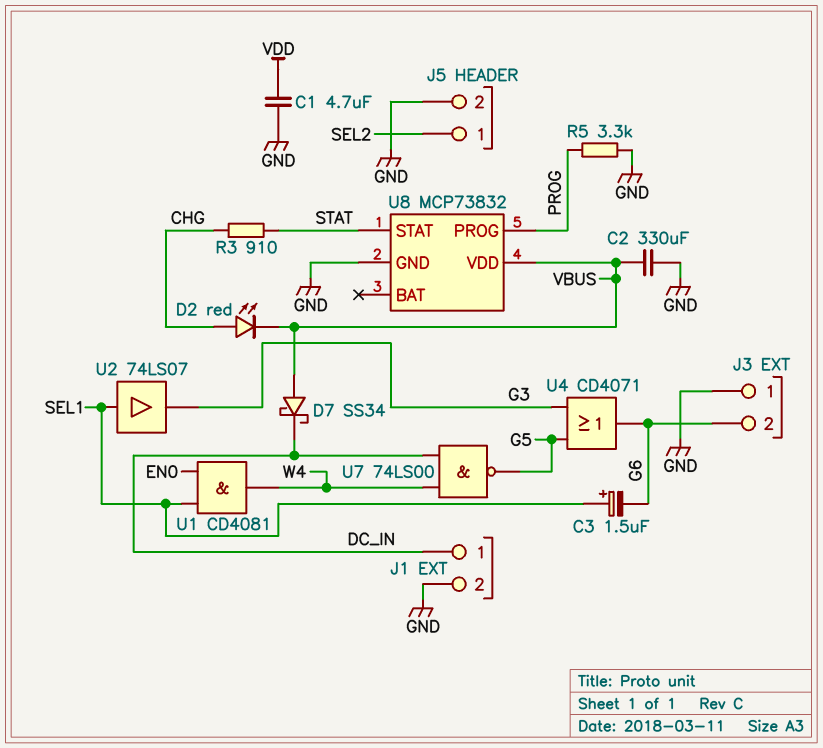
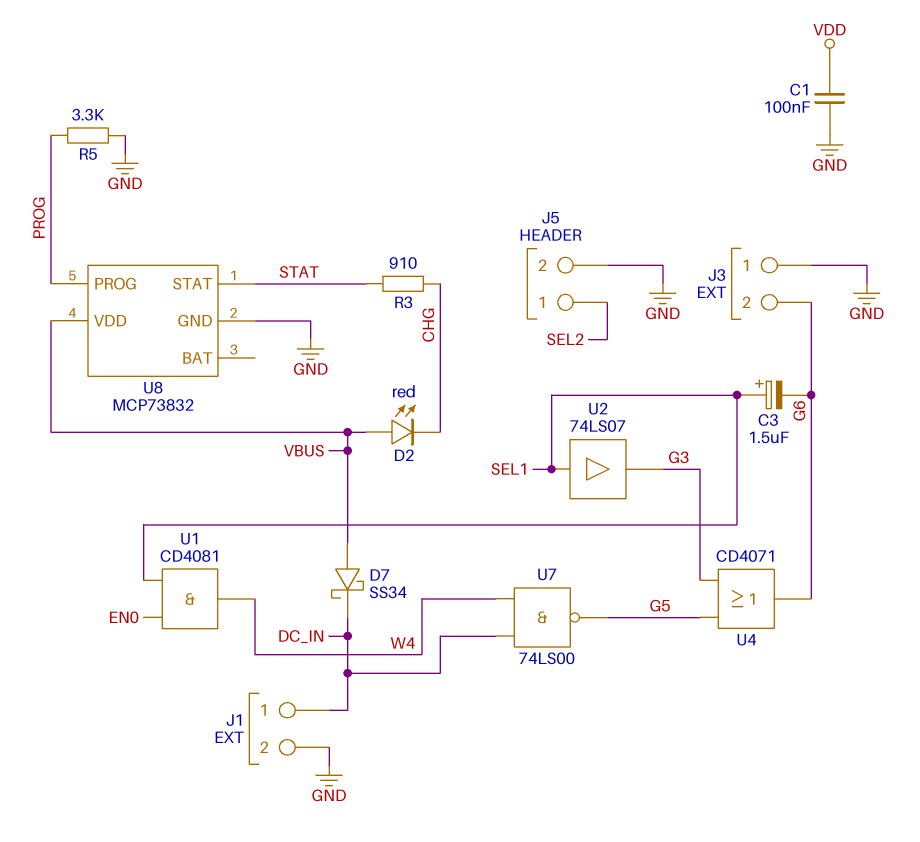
C1: 4.7uF (GND, VDD) -> 100nF (GND, VDD)
C2: 330uF (GND, VBUS) -> none
D2: LED red (A CHG, K VBUS) -> LED red (A VBUS, K CHG)

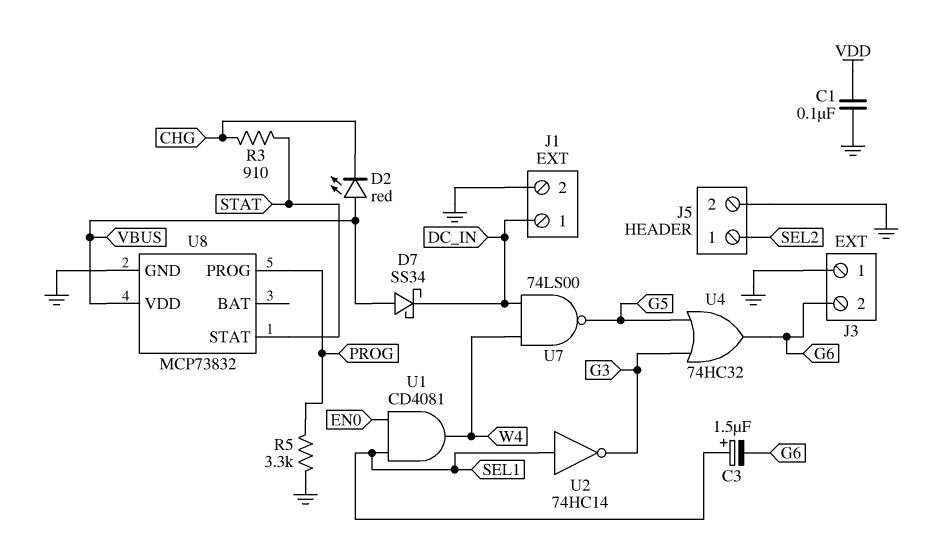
U2: buffer 74LS07 (in SEL1, out G3) -> NOT 74HC14 (in SEL1, out G3)
U4: OR CD4071 (in G3, in G5, out G6) -> OR 74HC32 (in G3, in G5, out G6)

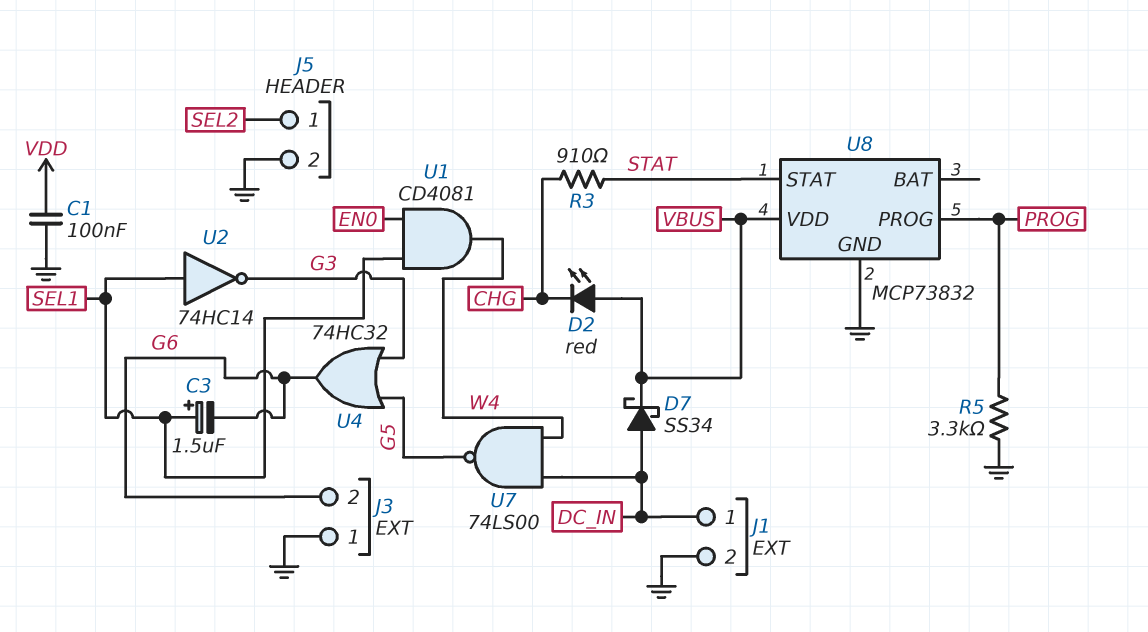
D7: schottky SS34 (A VBUS, K DC_IN) -> schottky SS34 (A DC_IN, K VBUS)

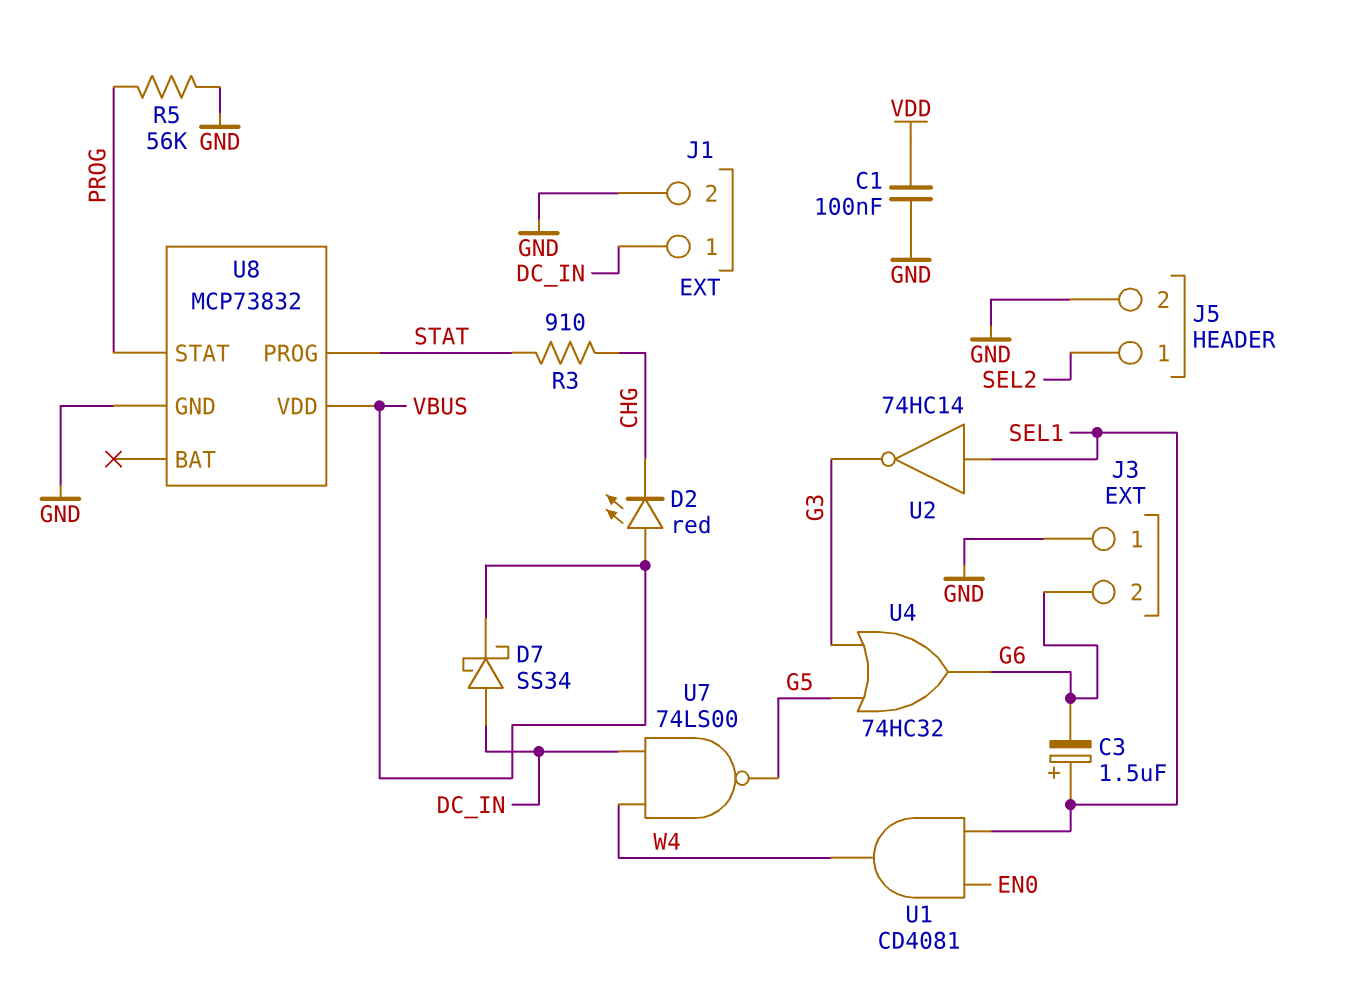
R5: 3.3k (GND, PROG) -> 56k (GND, PROG)
U8 pin PROG: PROG -> STAT
U8 pin STAT: STAT -> PROG

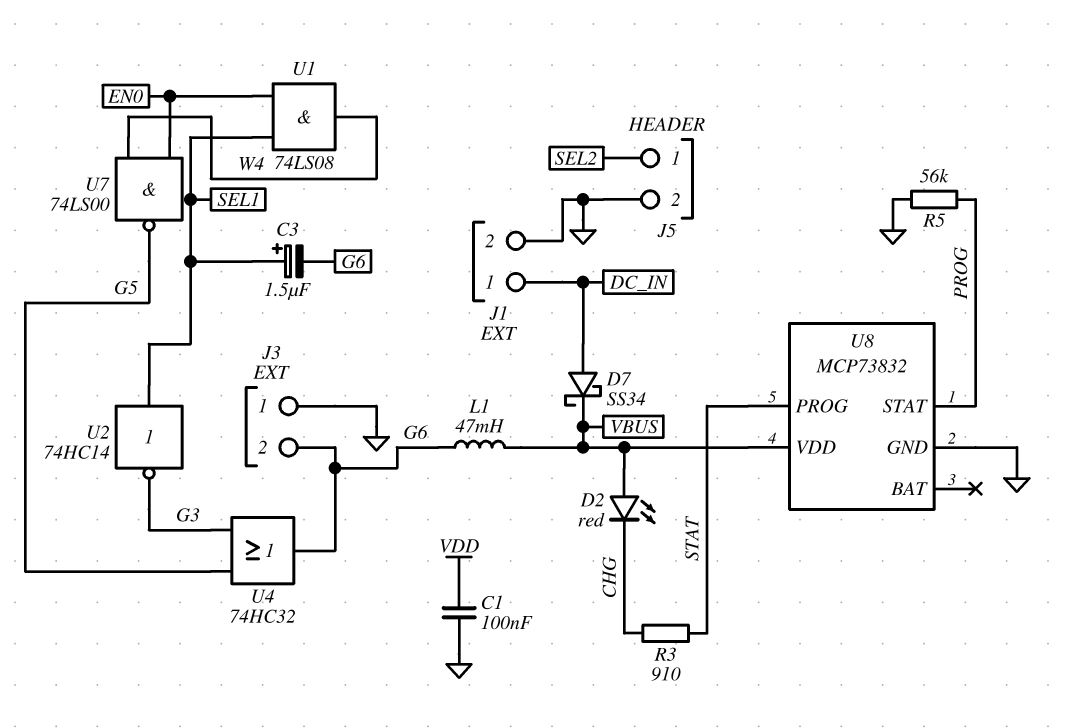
L1: none -> 47mH (G6, VBUS)
U1: AND CD4081 (in EN0, in SEL1, out W4) -> AND 74LS08 (in EN0, in SEL1, out W4)
U7: NAND 74LS00 (in DC_IN, in W4, out G5) -> NAND 74LS00 (in EN0, in W4, out G5)

